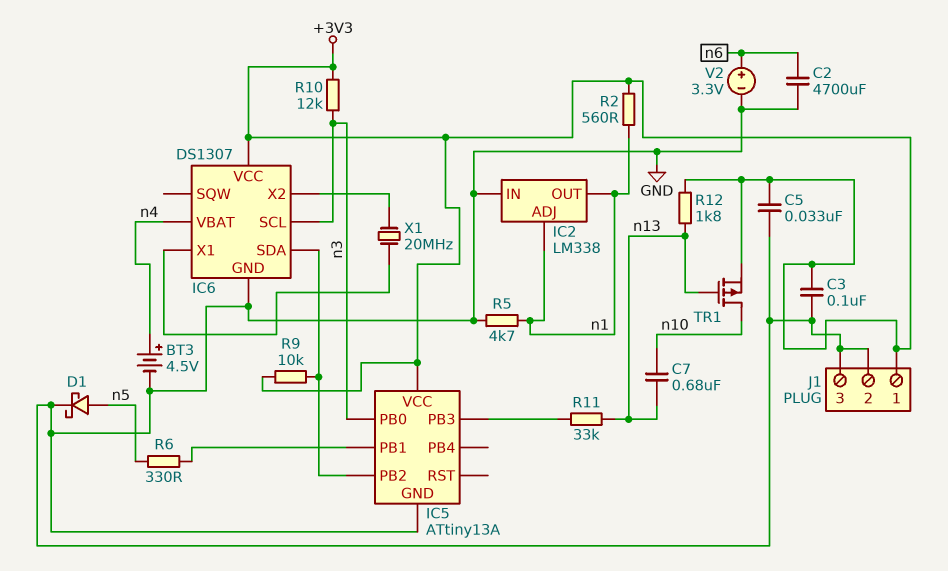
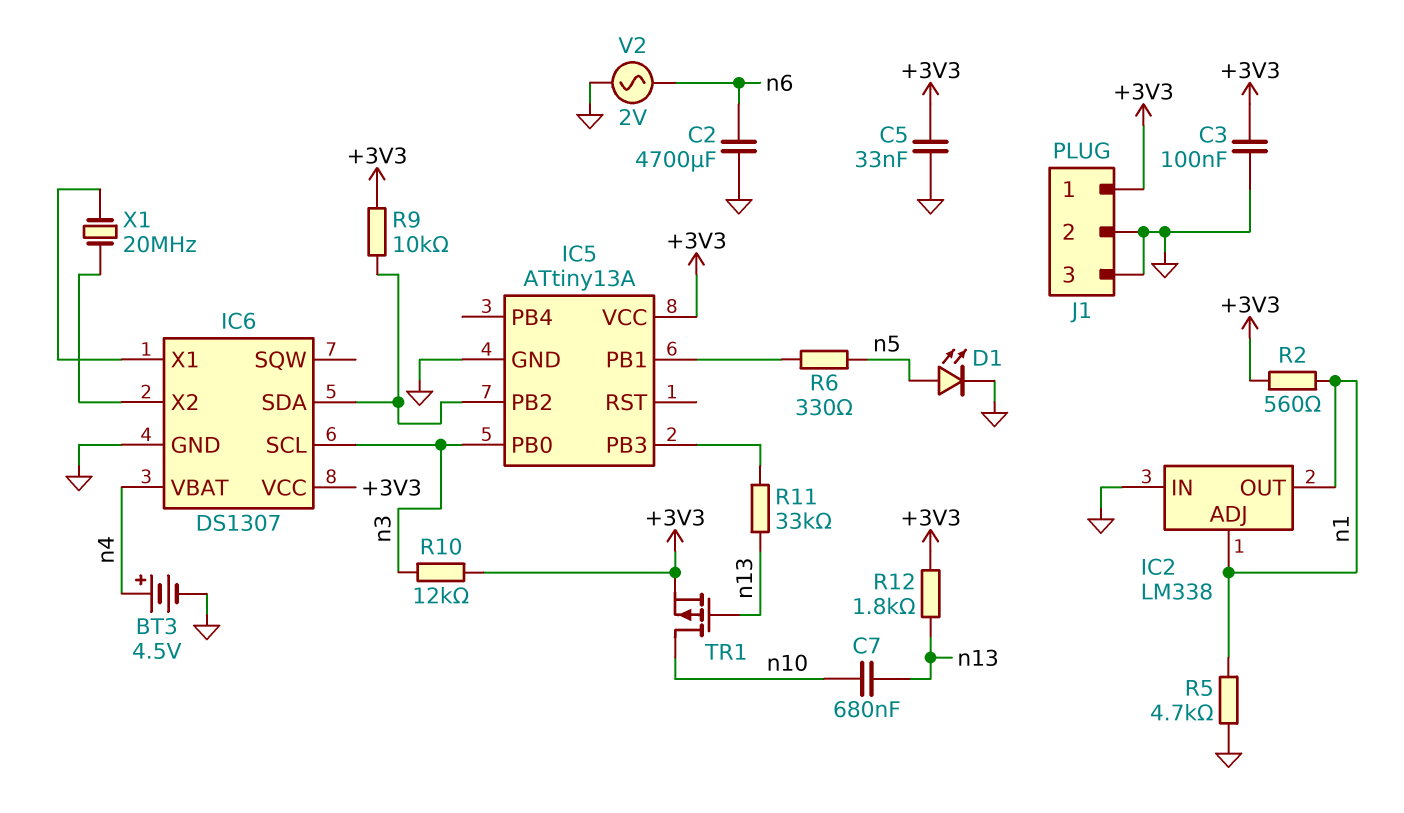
D1: schottky (A n5, K GND) -> LED (A n5, K GND)
V2: 3.3V (plus n6, minus GND) -> AC 2V (GND, n6)

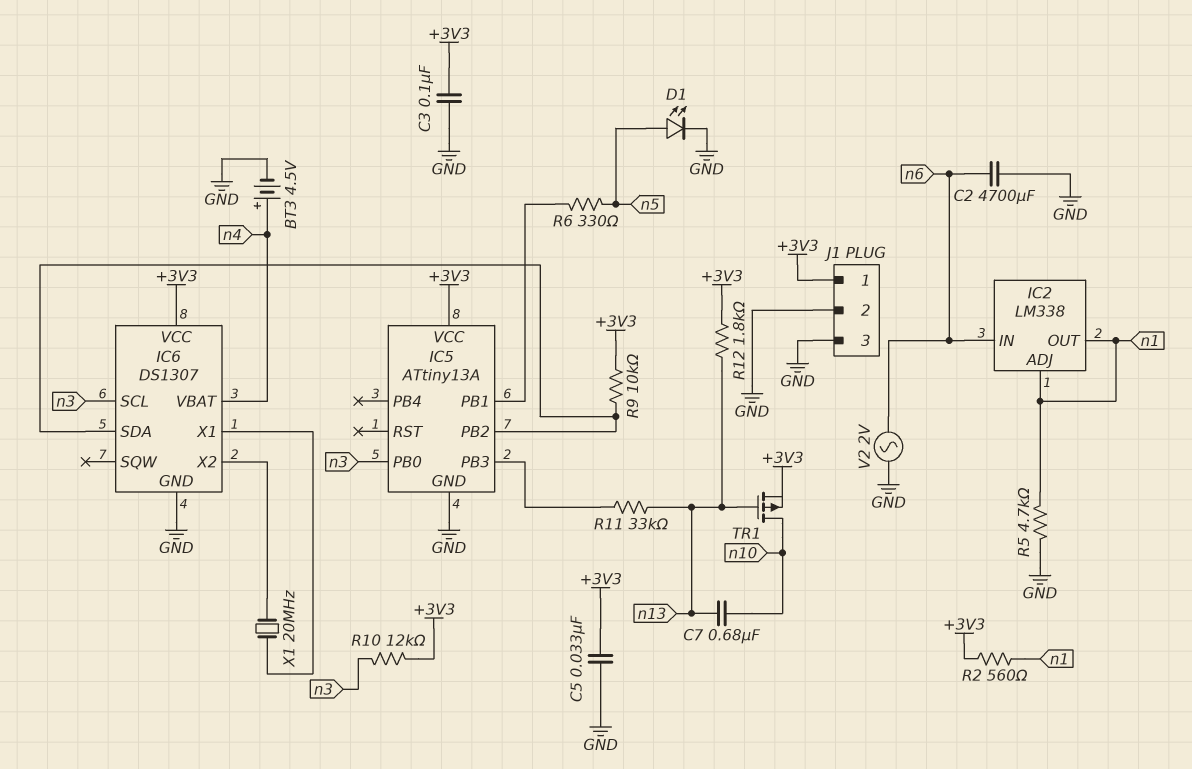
IC2 pin IN: GND -> n6

